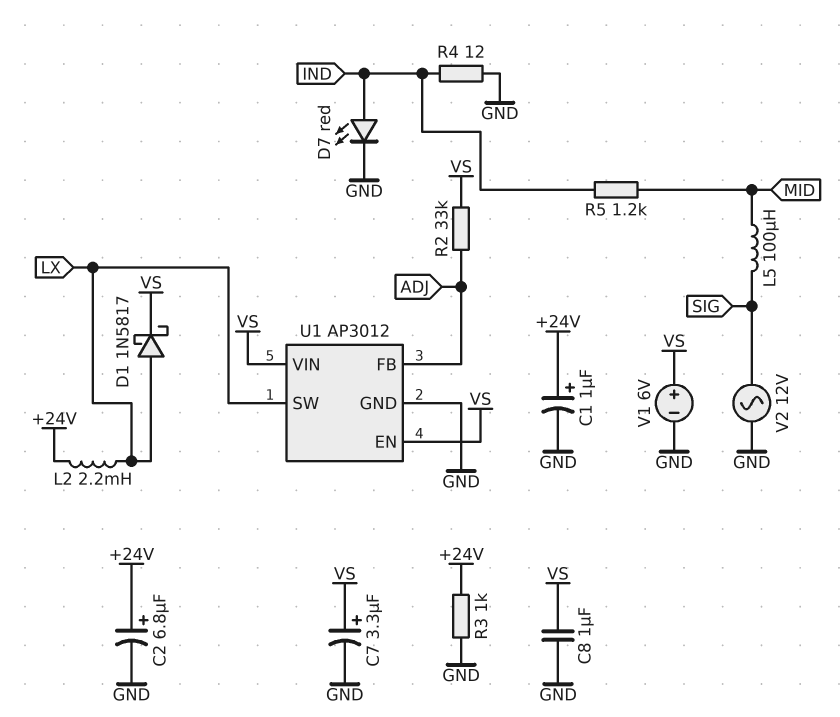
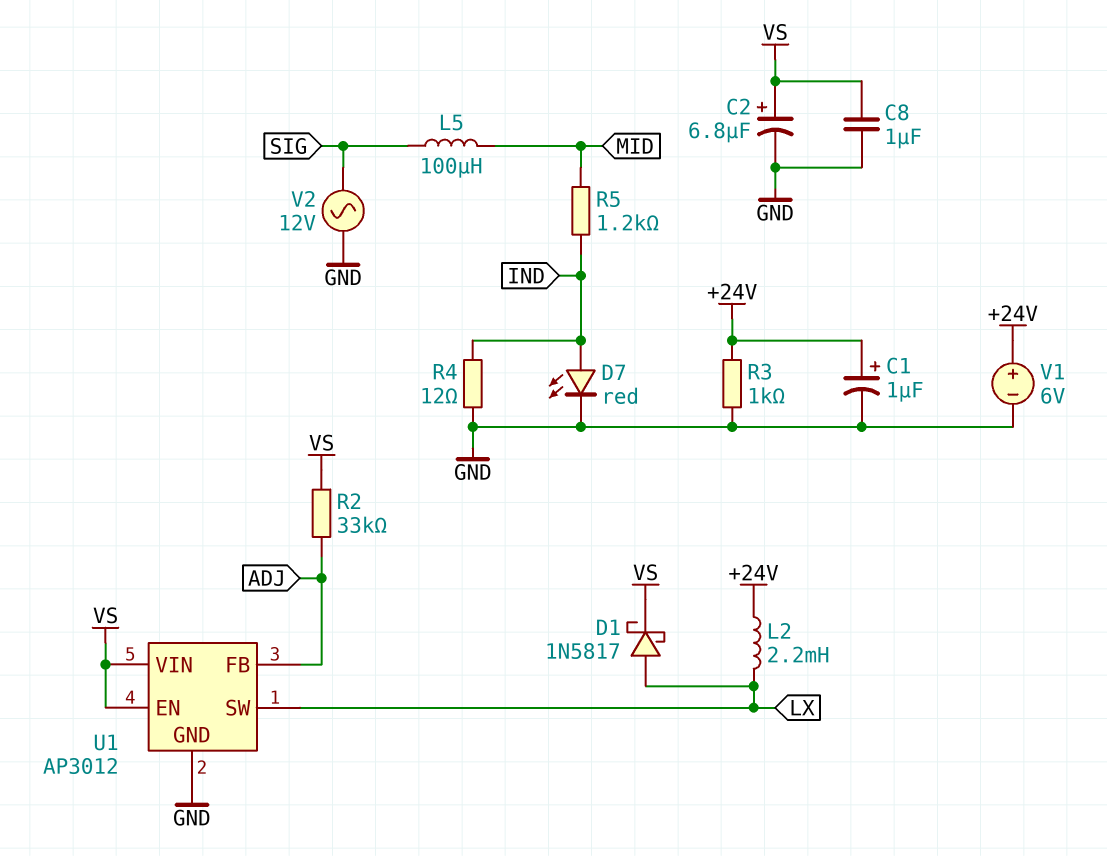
C2: 6.8uF (plus +24V, minus GND) -> 6.8uF (plus VS, minus GND)
C7: 3.3uF (plus VS, minus GND) -> none
V1: 6V (plus VS, minus GND) -> 6V (plus +24V, minus GND)

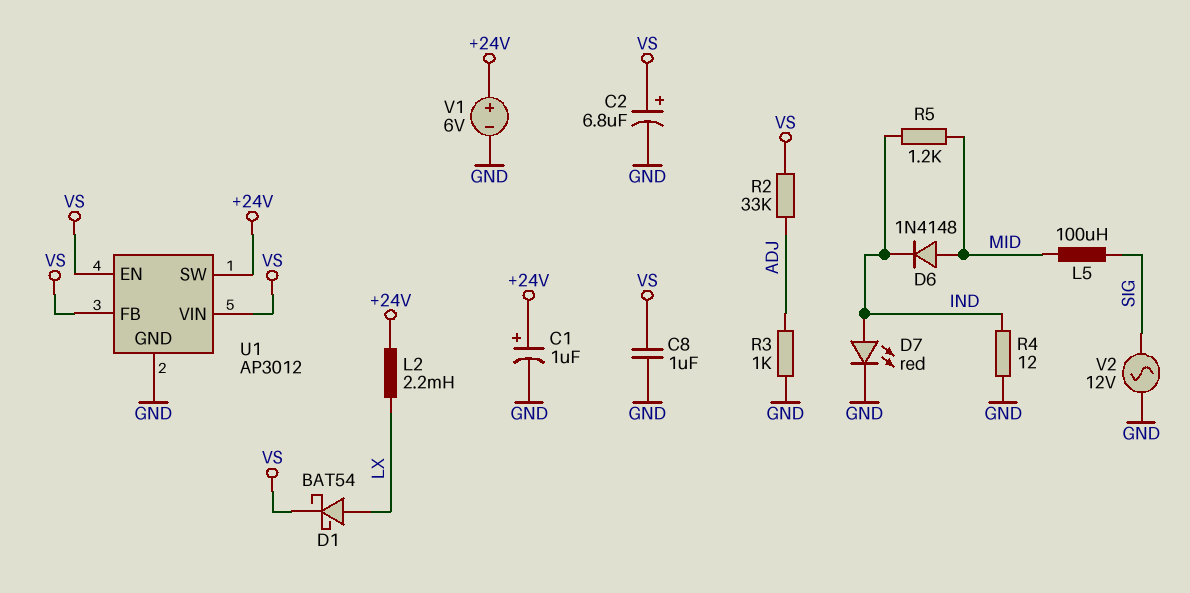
D1: schottky 1N5817 (A LX, K VS) -> schottky BAT54 (A LX, K VS)
D6: none -> diode 1N4148 (A MID, K IND)
R3: 1k (+24V, GND) -> 1k (ADJ, GND)
U1 pin FB: ADJ -> VS
U1 pin SW: LX -> +24V

